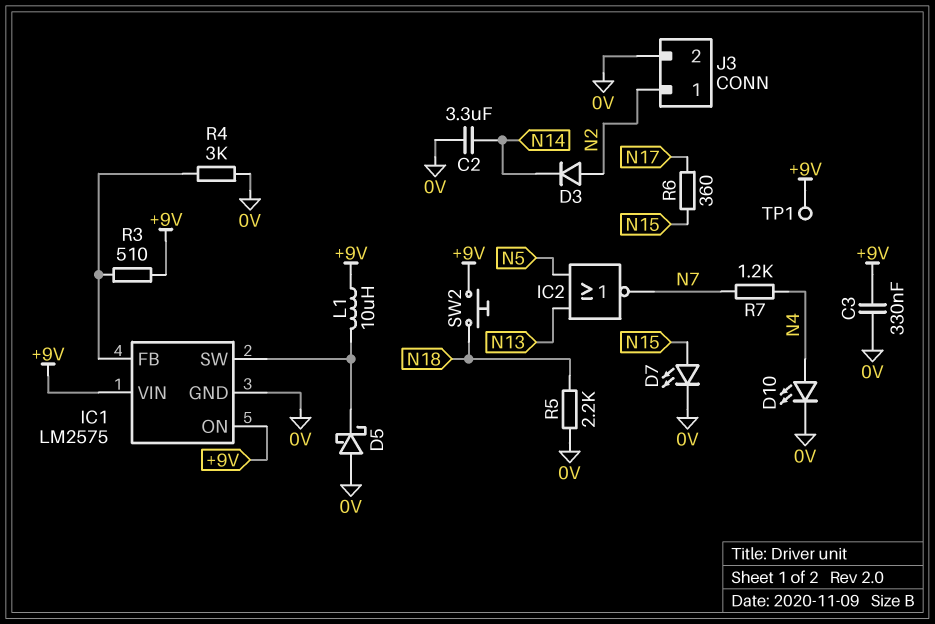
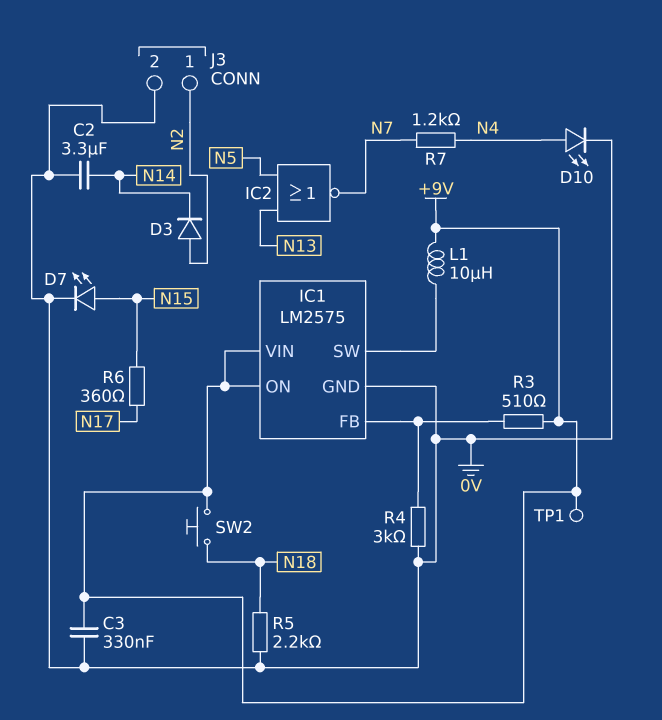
D5: schottky (A 0V, K IC1/SW) -> none

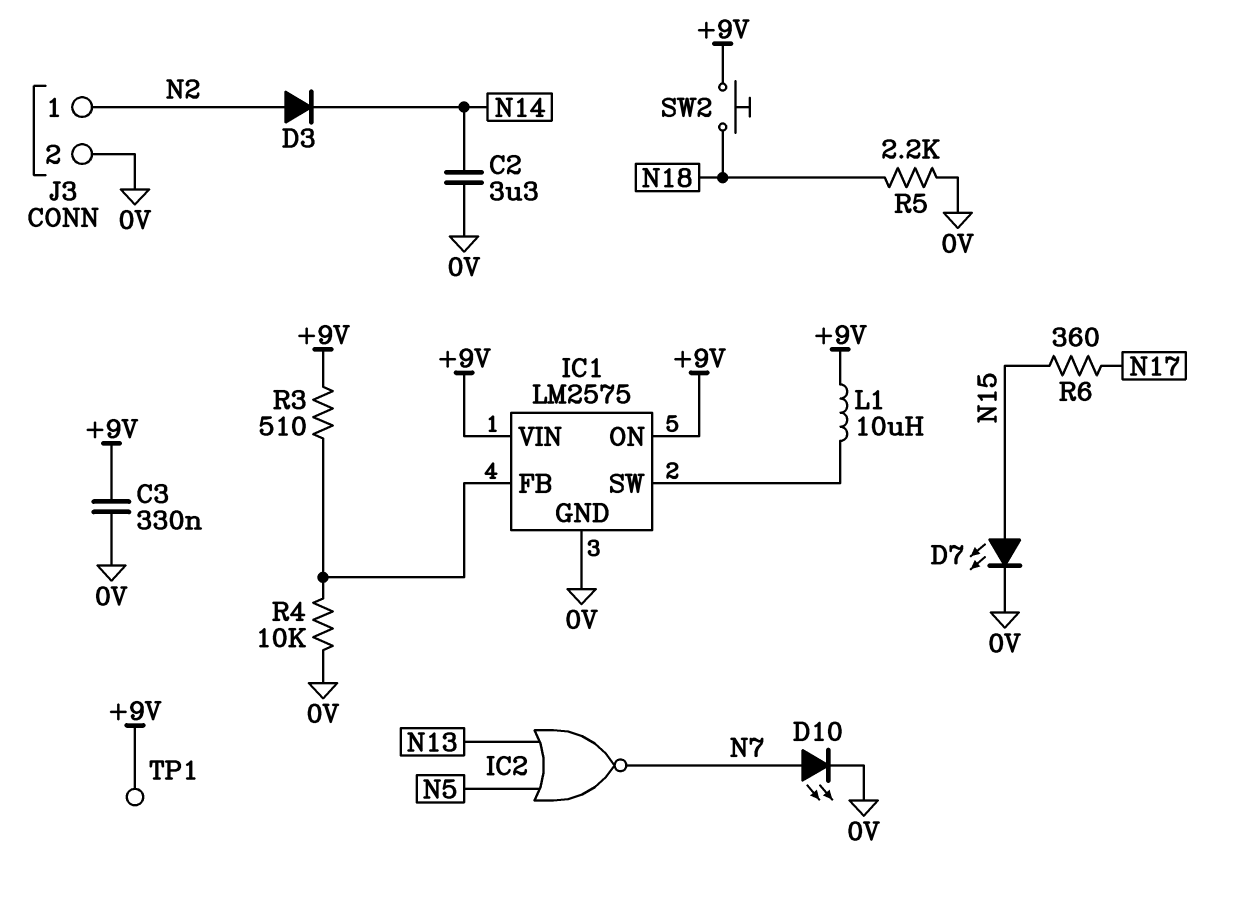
D10: LED (A N4, K 0V) -> LED (A N7, K 0V)
R4: 3k (0V, IC1/FB) -> 10k (0V, IC1/FB)
R7: 1.2k (N4, N7) -> none

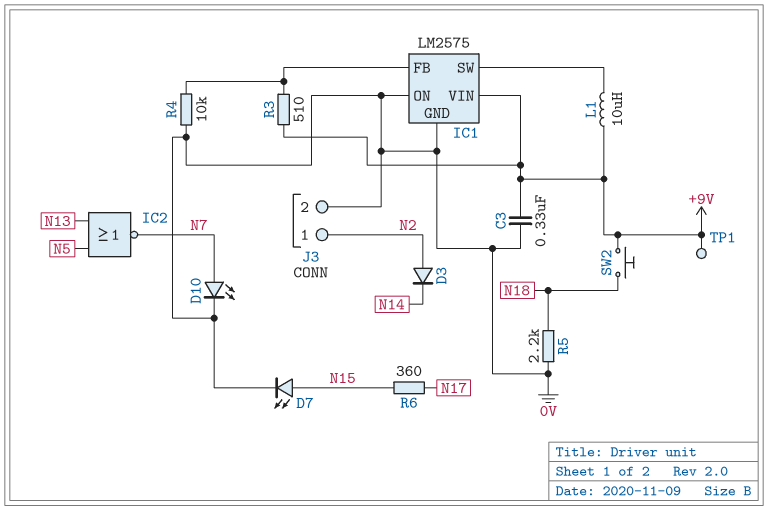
C2: 3.3uF (0V, N14) -> none
IC1 pin ON: +9V -> 0V

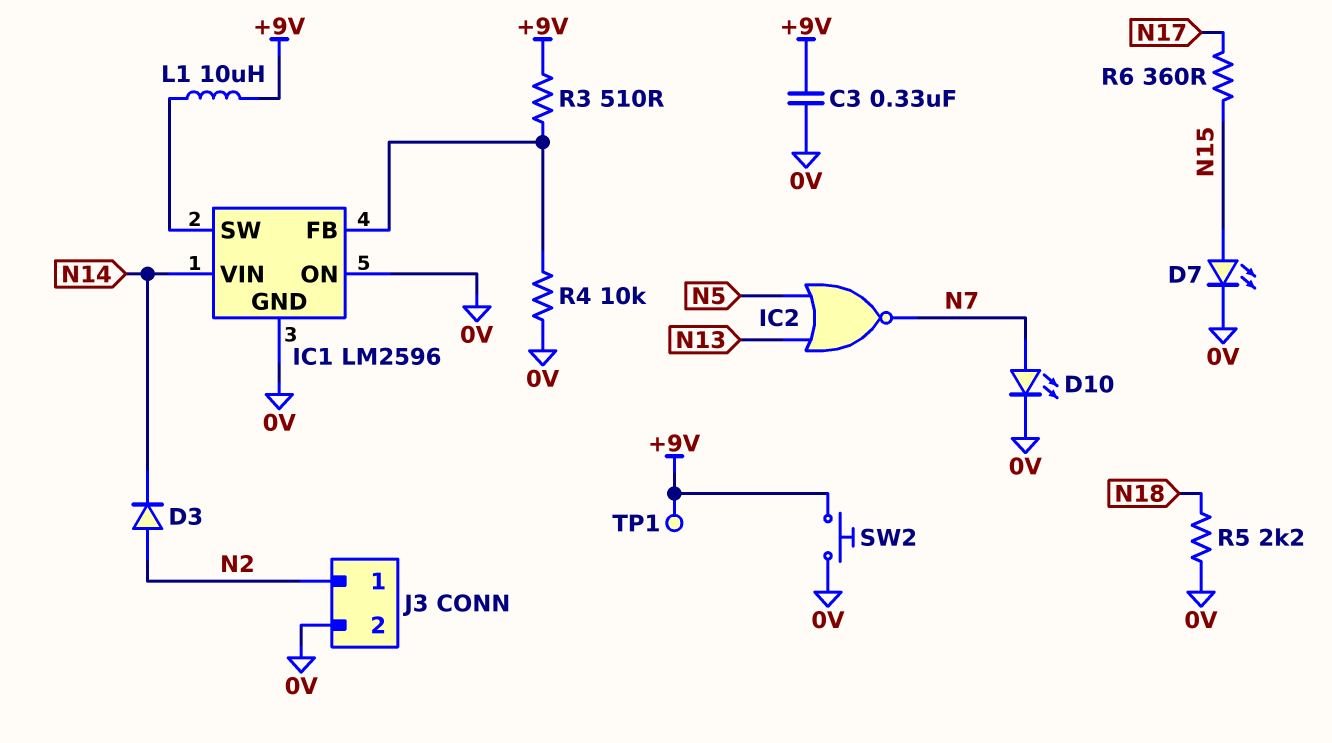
IC1: LM2575 -> LM2596
IC1 pin VIN: +9V -> N14
SW2: button (+9V, N18) -> button (+9V, 0V)

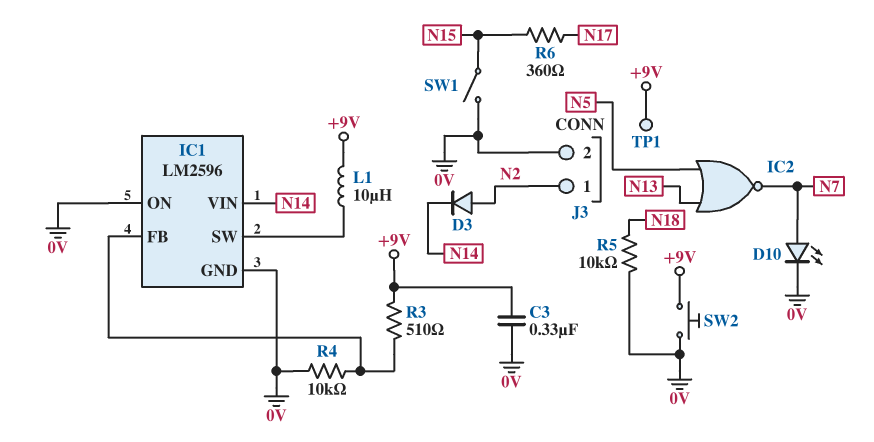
D7: LED (A N15, K 0V) -> none
R5: 2.2k (0V, N18) -> 10k (0V, N18)
SW1: none -> switch (0V, N15)

